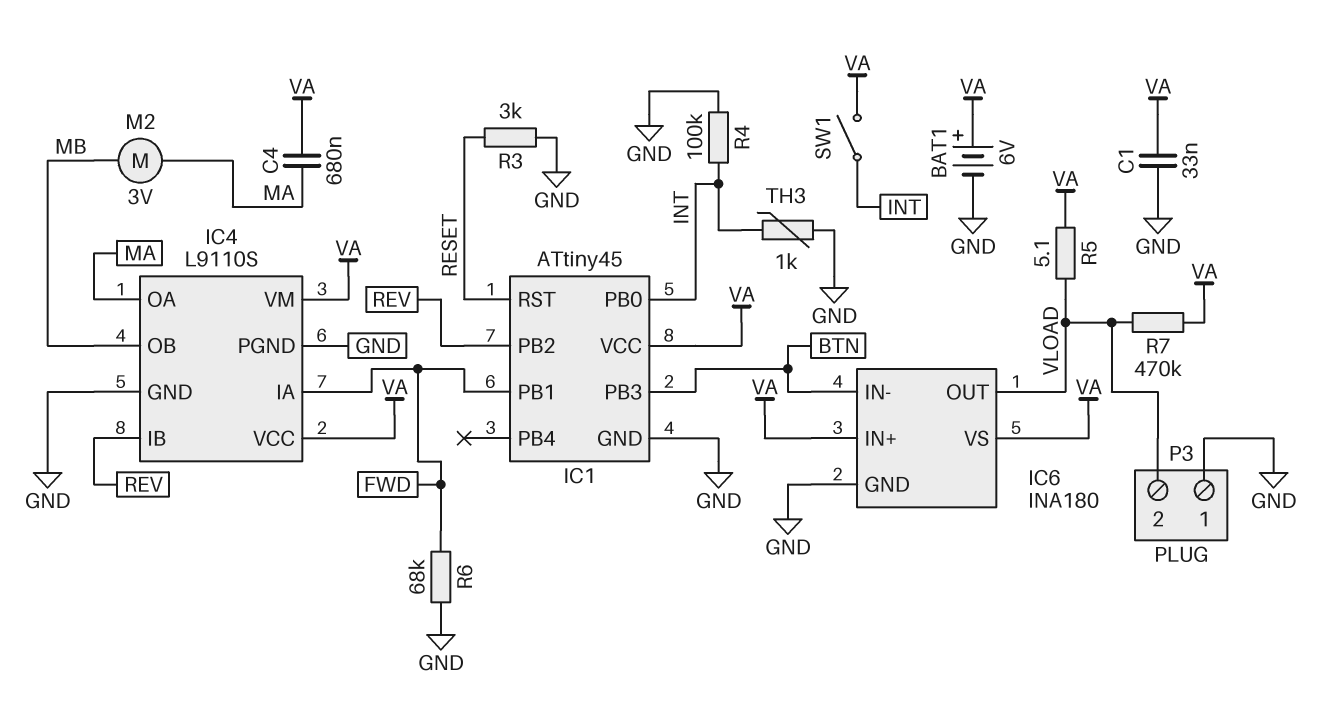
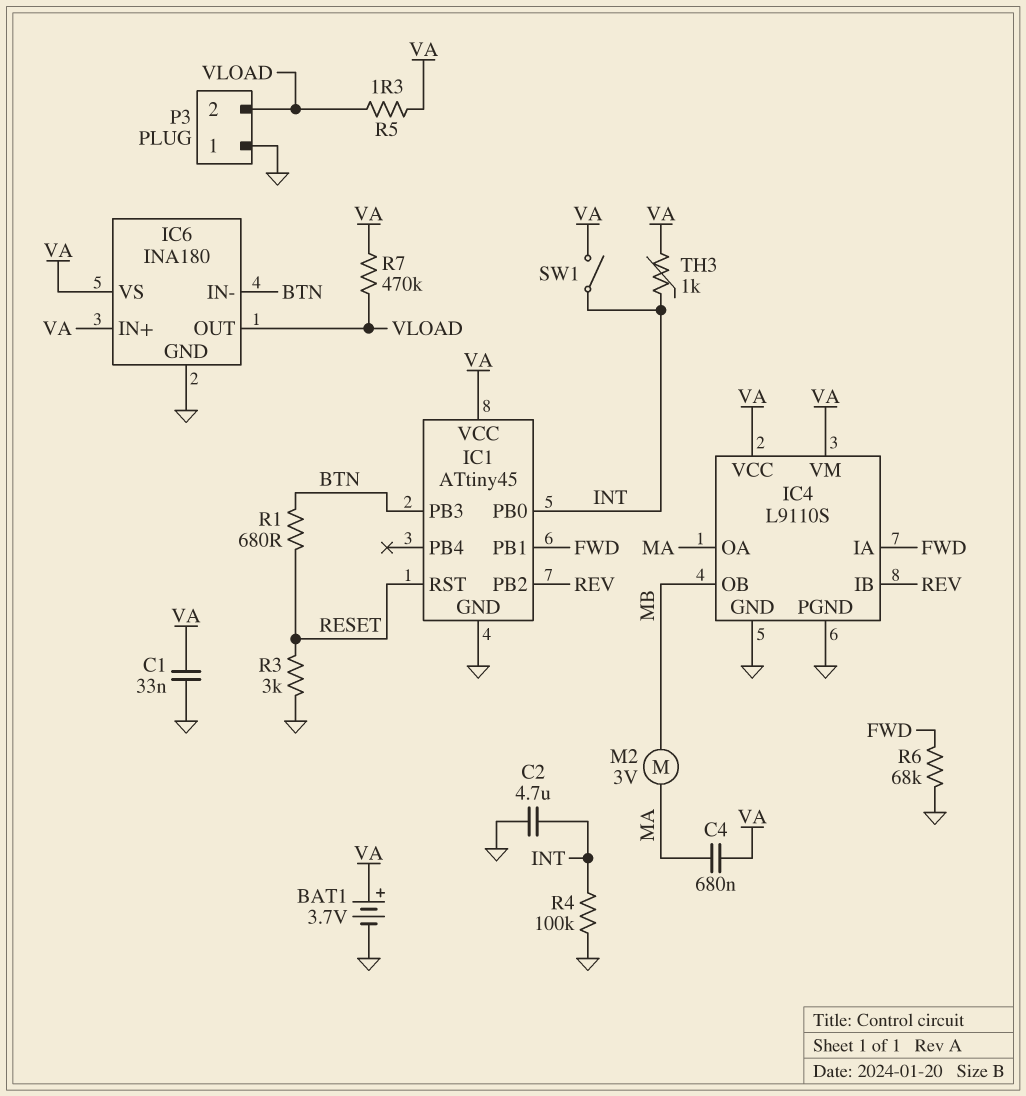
BAT1: 6V (plus VA, minus GND) -> 3.7V (plus VA, minus GND)
C2: none -> 4.7uF (GND, INT)
R1: none -> 680 (BTN, RESET)
R5: 5.1 (VA, VLOAD) -> 1.3 (VA, VLOAD)
TH3: 1k (GND, INT) -> 1k (INT, VA)

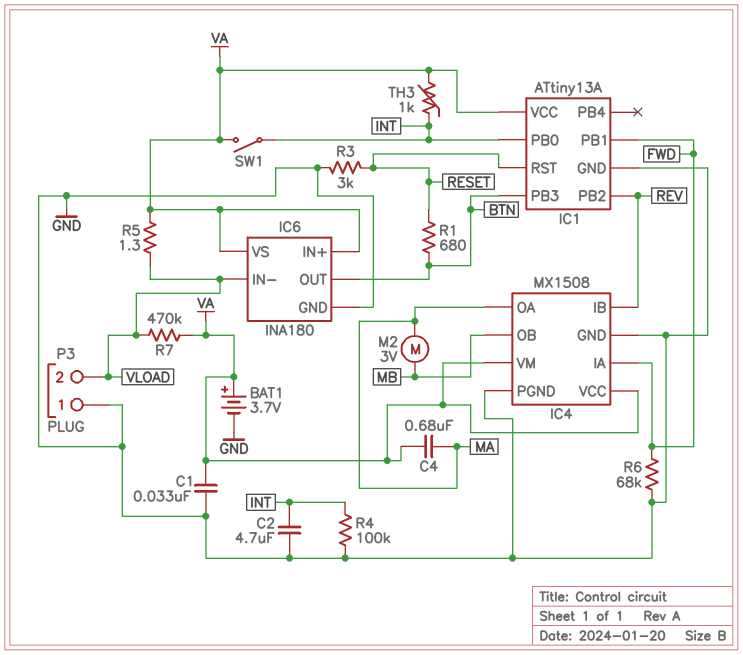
IC1: ATtiny45 -> ATtiny13A
IC4: L9110S -> MX1508
IC6 pin IN-: BTN -> VLOAD
IC6 pin OUT: VLOAD -> BTN

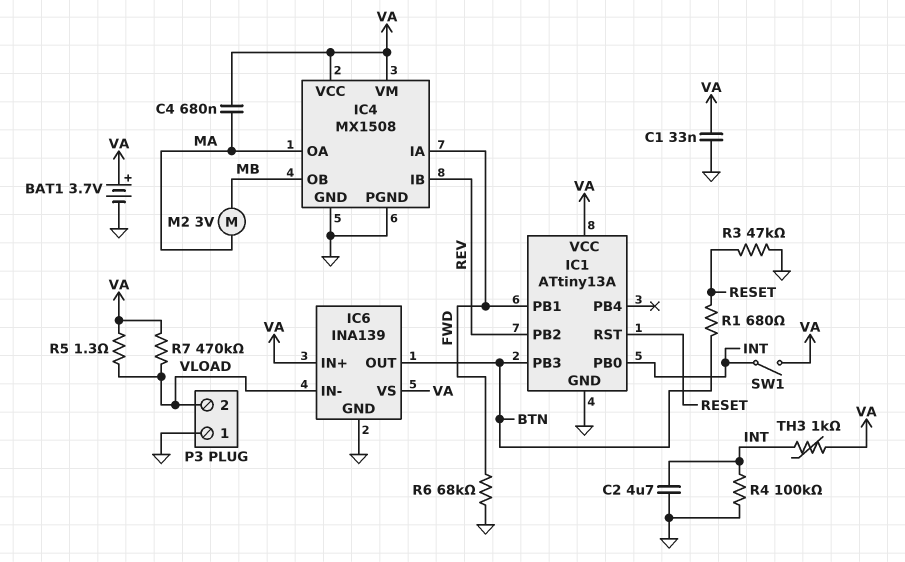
IC6: INA180 -> INA139
R3: 3k (GND, RESET) -> 47k (GND, RESET)

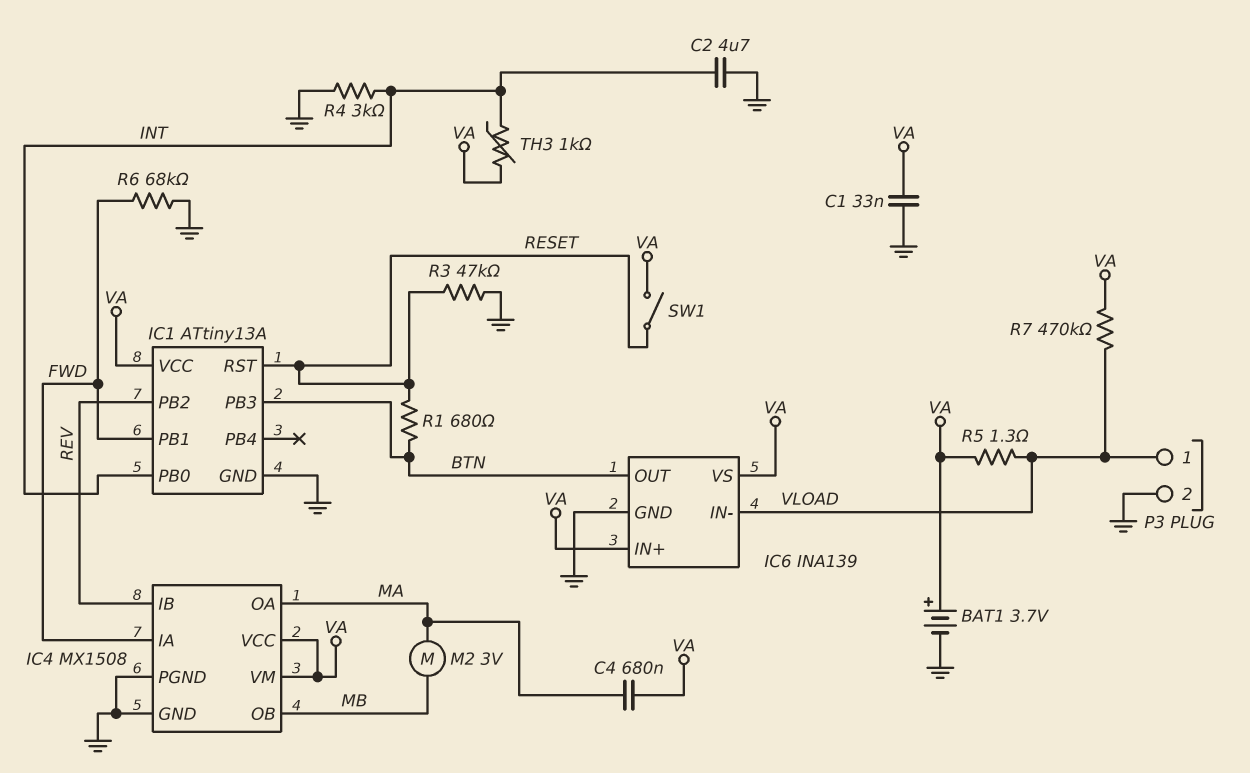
P3 pin 1: GND -> VLOAD
P3 pin 2: VLOAD -> GND
R4: 100k (GND, INT) -> 3k (GND, INT)
SW1: switch (INT, VA) -> switch (RESET, VA)

